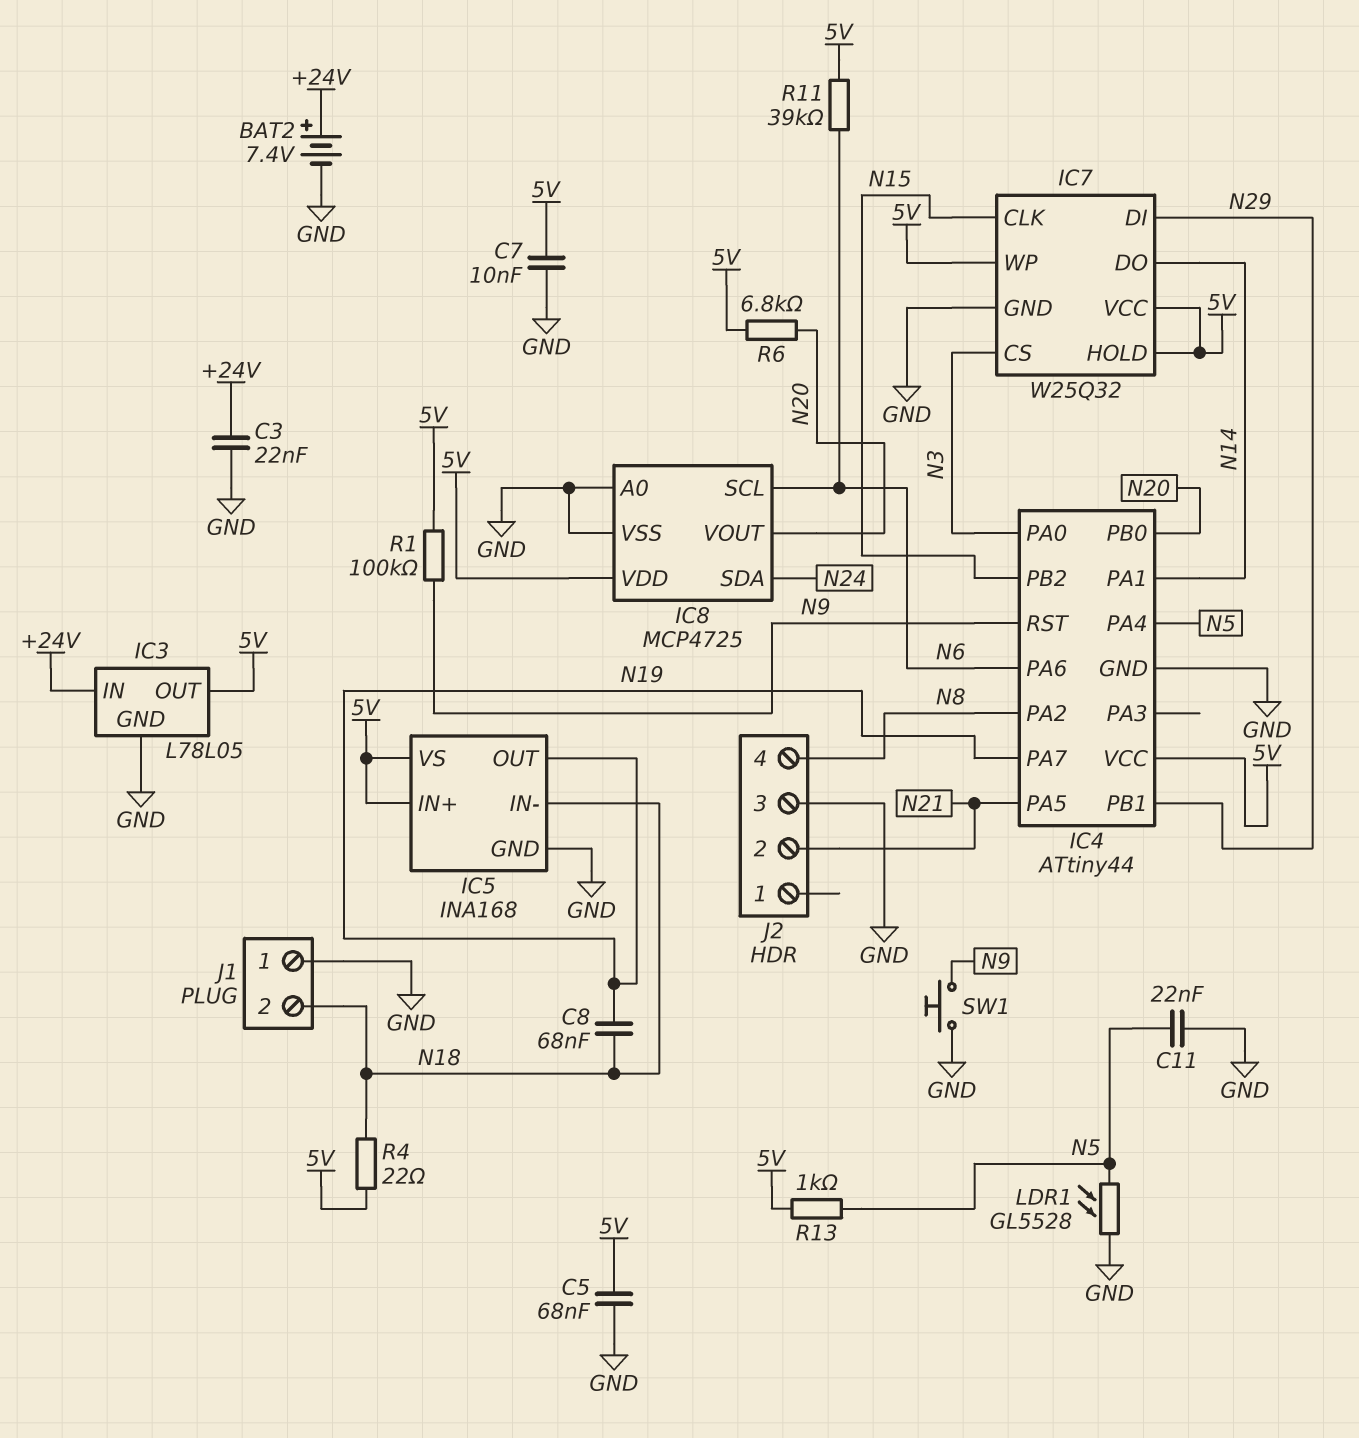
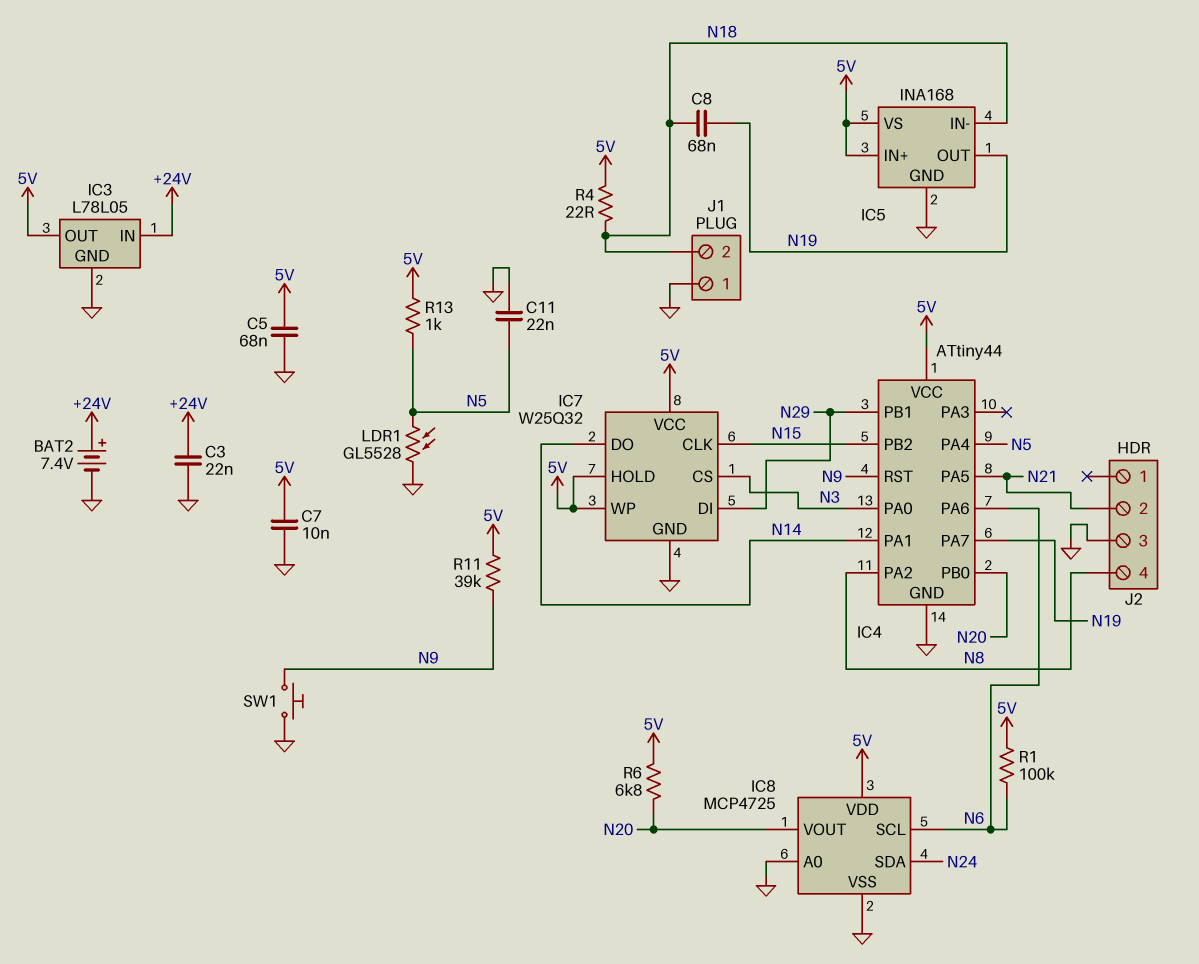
R1: 100k (5V, N9) -> 100k (5V, N6)
R11: 39k (5V, N6) -> 39k (5V, N9)

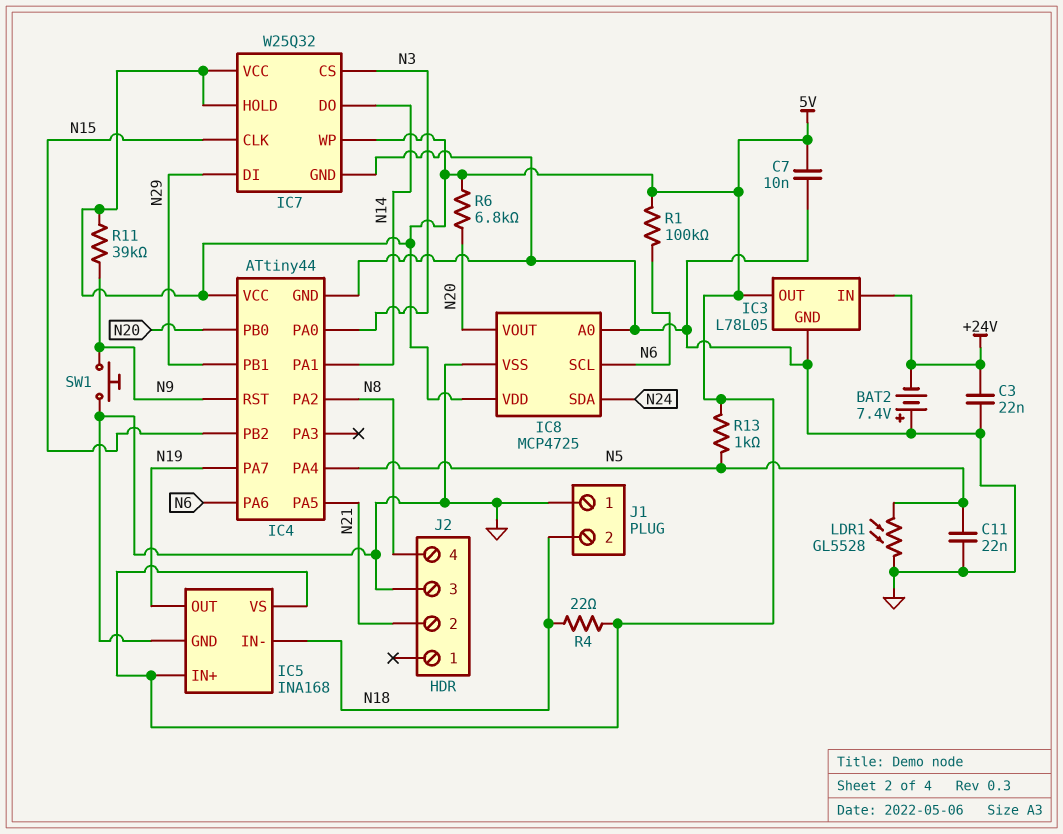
BAT2: 7.4V (plus +24V, minus GND) -> 7.4V (plus GND, minus +24V)
C5: 68nF (5V, GND) -> none
C8: 68nF (N18, N19) -> none

